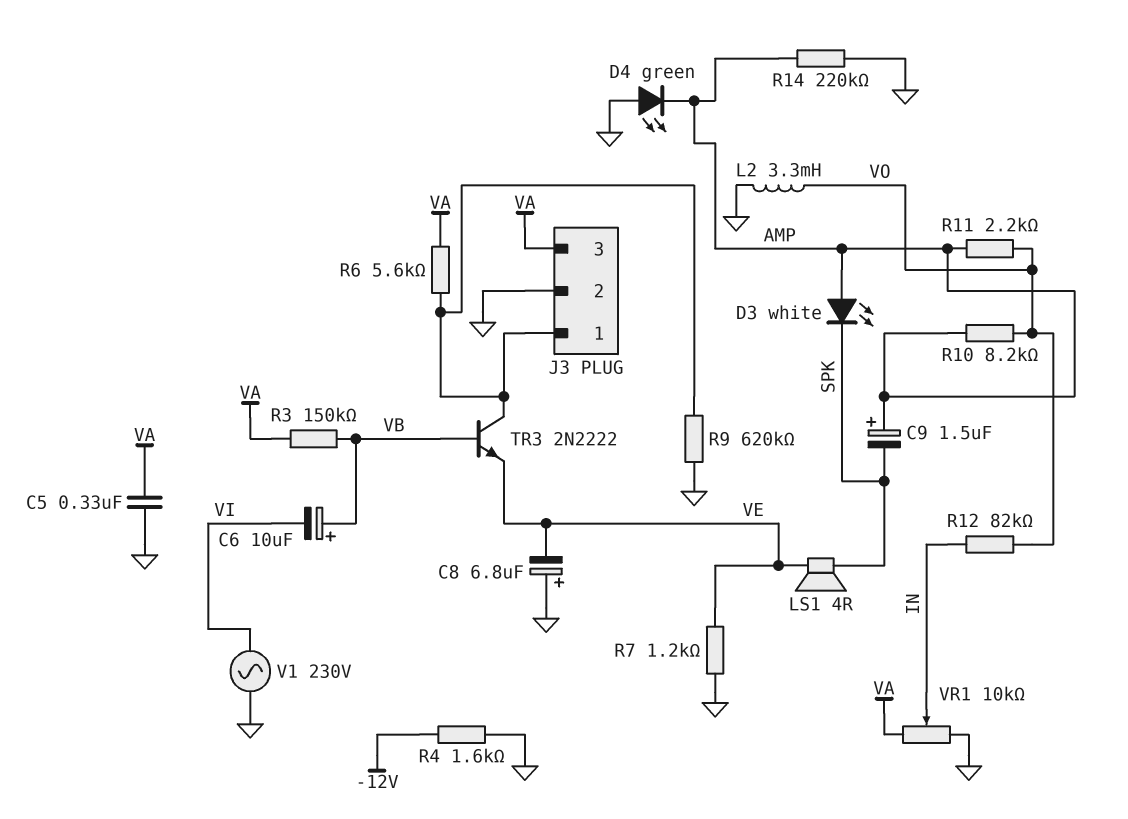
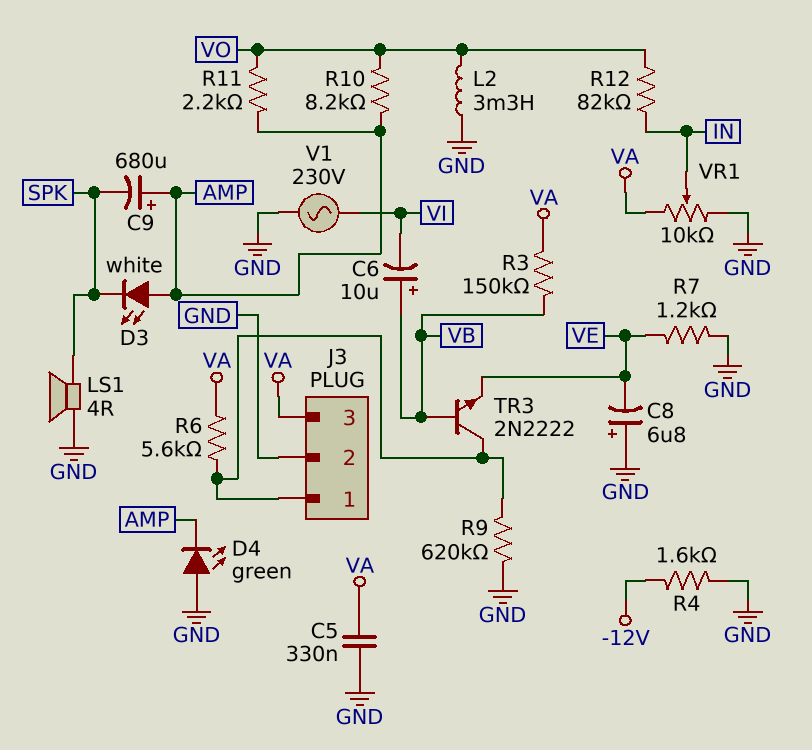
C9: 1.5uF (plus AMP, minus SPK) -> 680uF (plus AMP, minus SPK)
LS1: speaker 4R (SPK, VE) -> speaker 4R (GND, SPK)
R14: 220k (AMP, GND) -> none

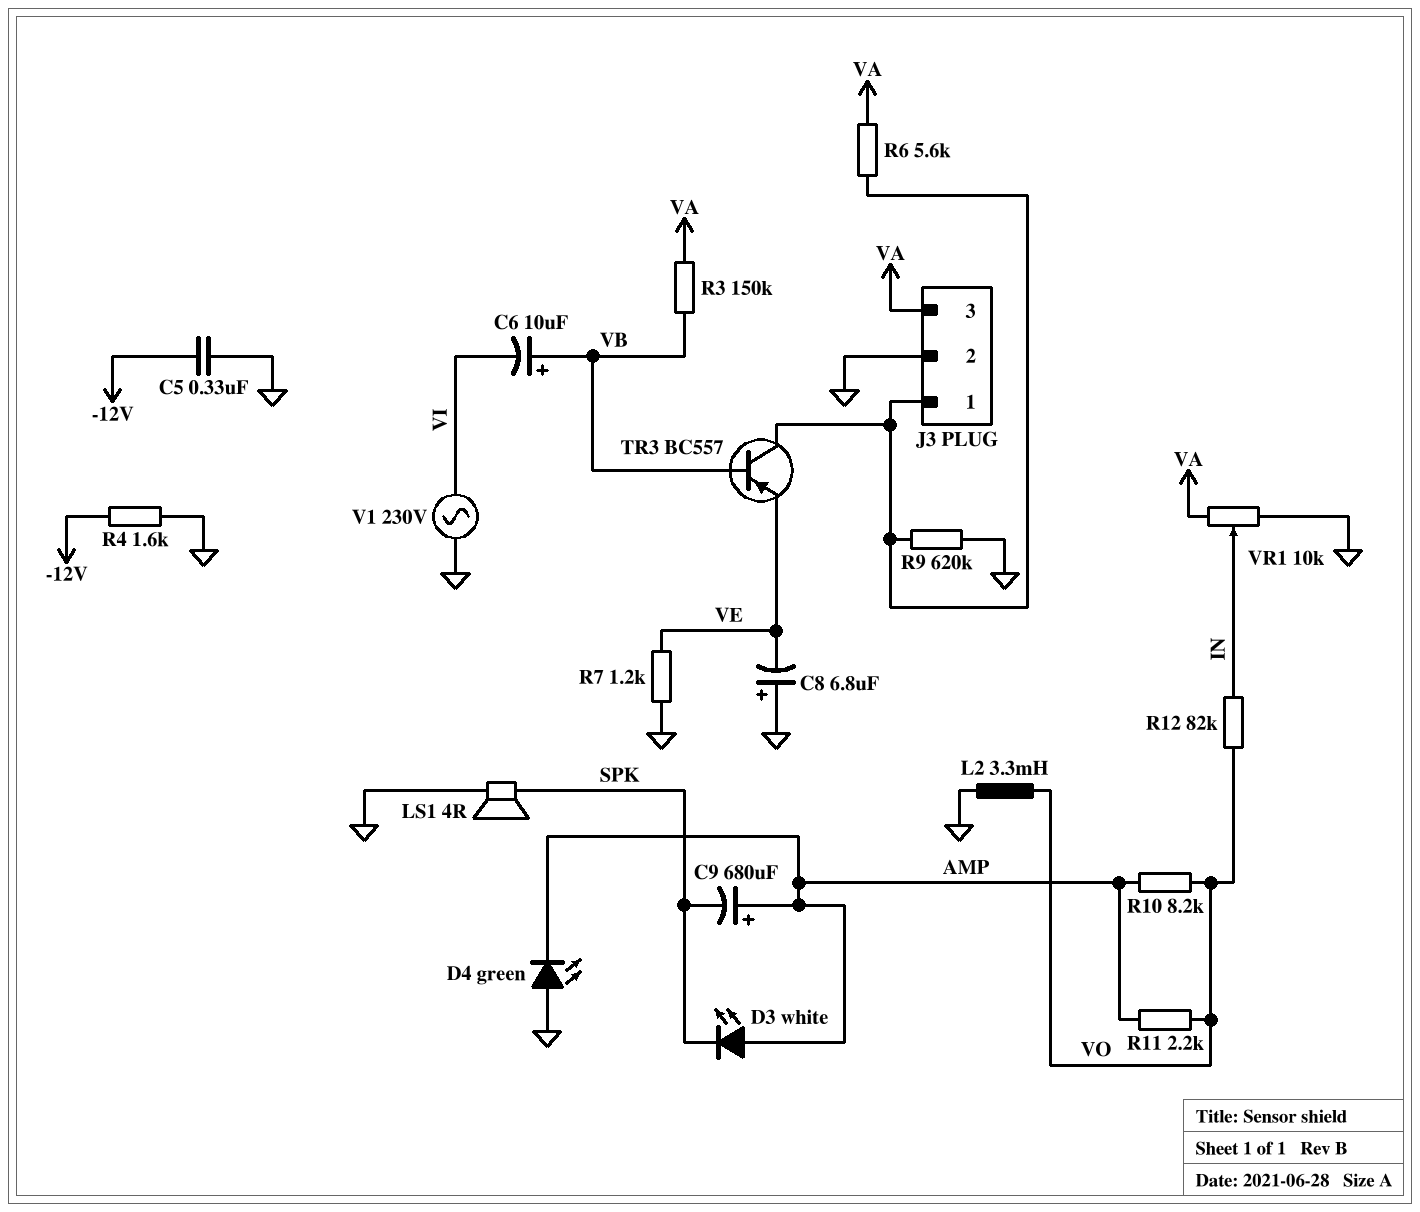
C5: 330nF (GND, VA) -> 330nF (-12V, GND)
TR3: NPN 2N2222 (B VB, C J3/1, E VE) -> PNP BC557 (B VB, C J3/1, E VE)

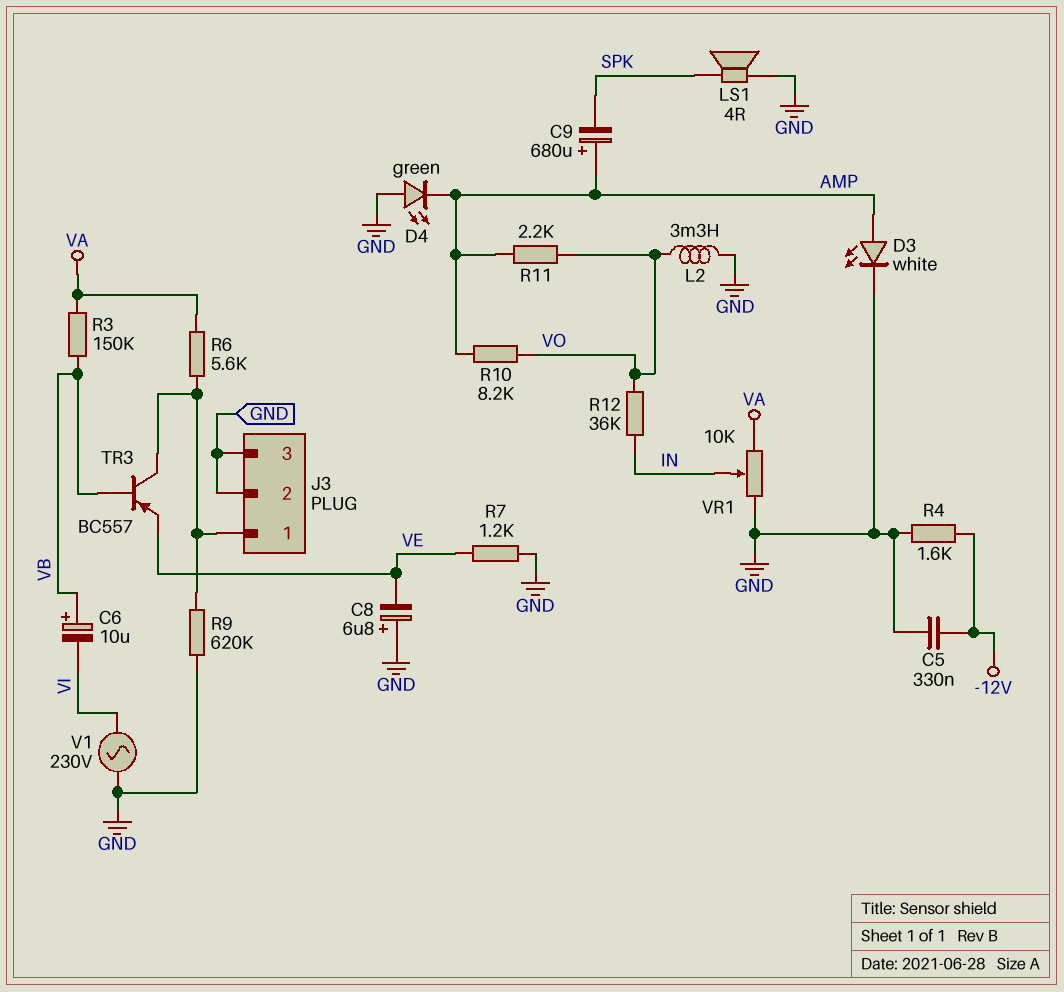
D3: LED white (A AMP, K SPK) -> LED white (A AMP, K GND)
J3 pin 3: VA -> GND
R12: 82k (IN, VO) -> 36k (IN, VO)

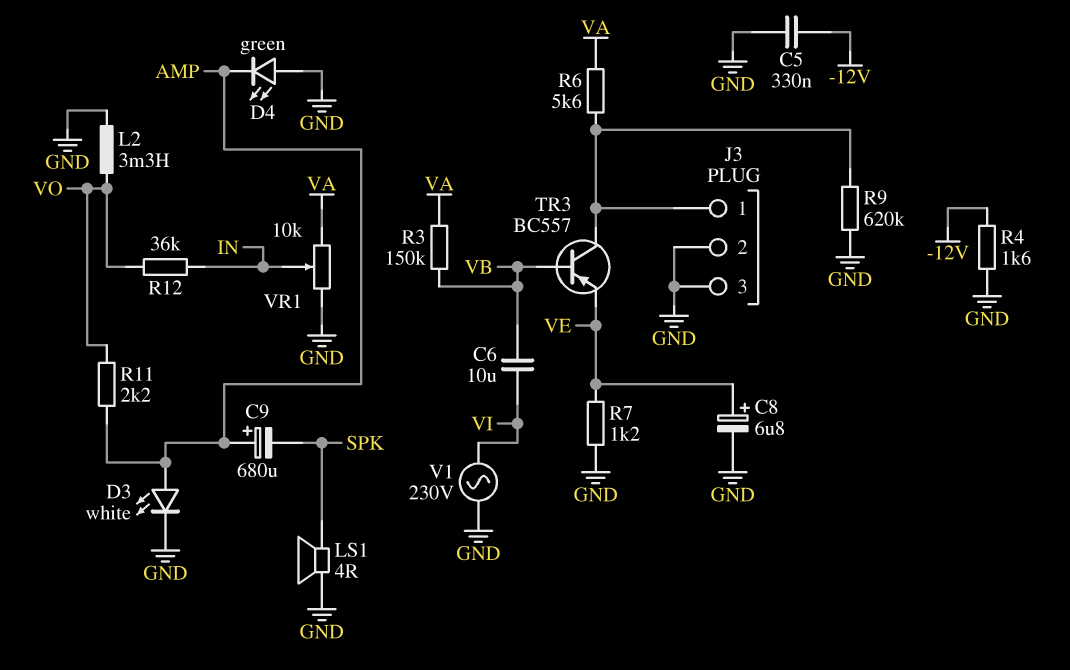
C6: 10uF (plus VB, minus VI) -> 10uF (VB, VI)
C8: 6.8uF (plus GND, minus VE) -> 6.8uF (plus VE, minus GND)
R10: 8.2k (AMP, VO) -> none

